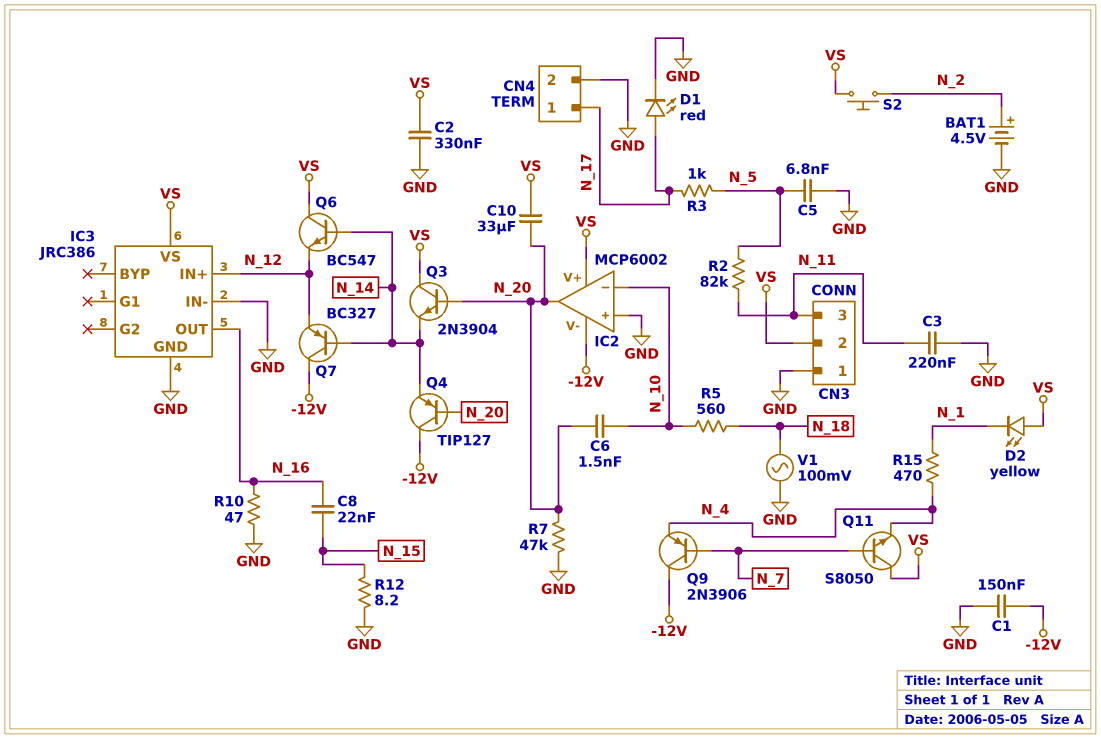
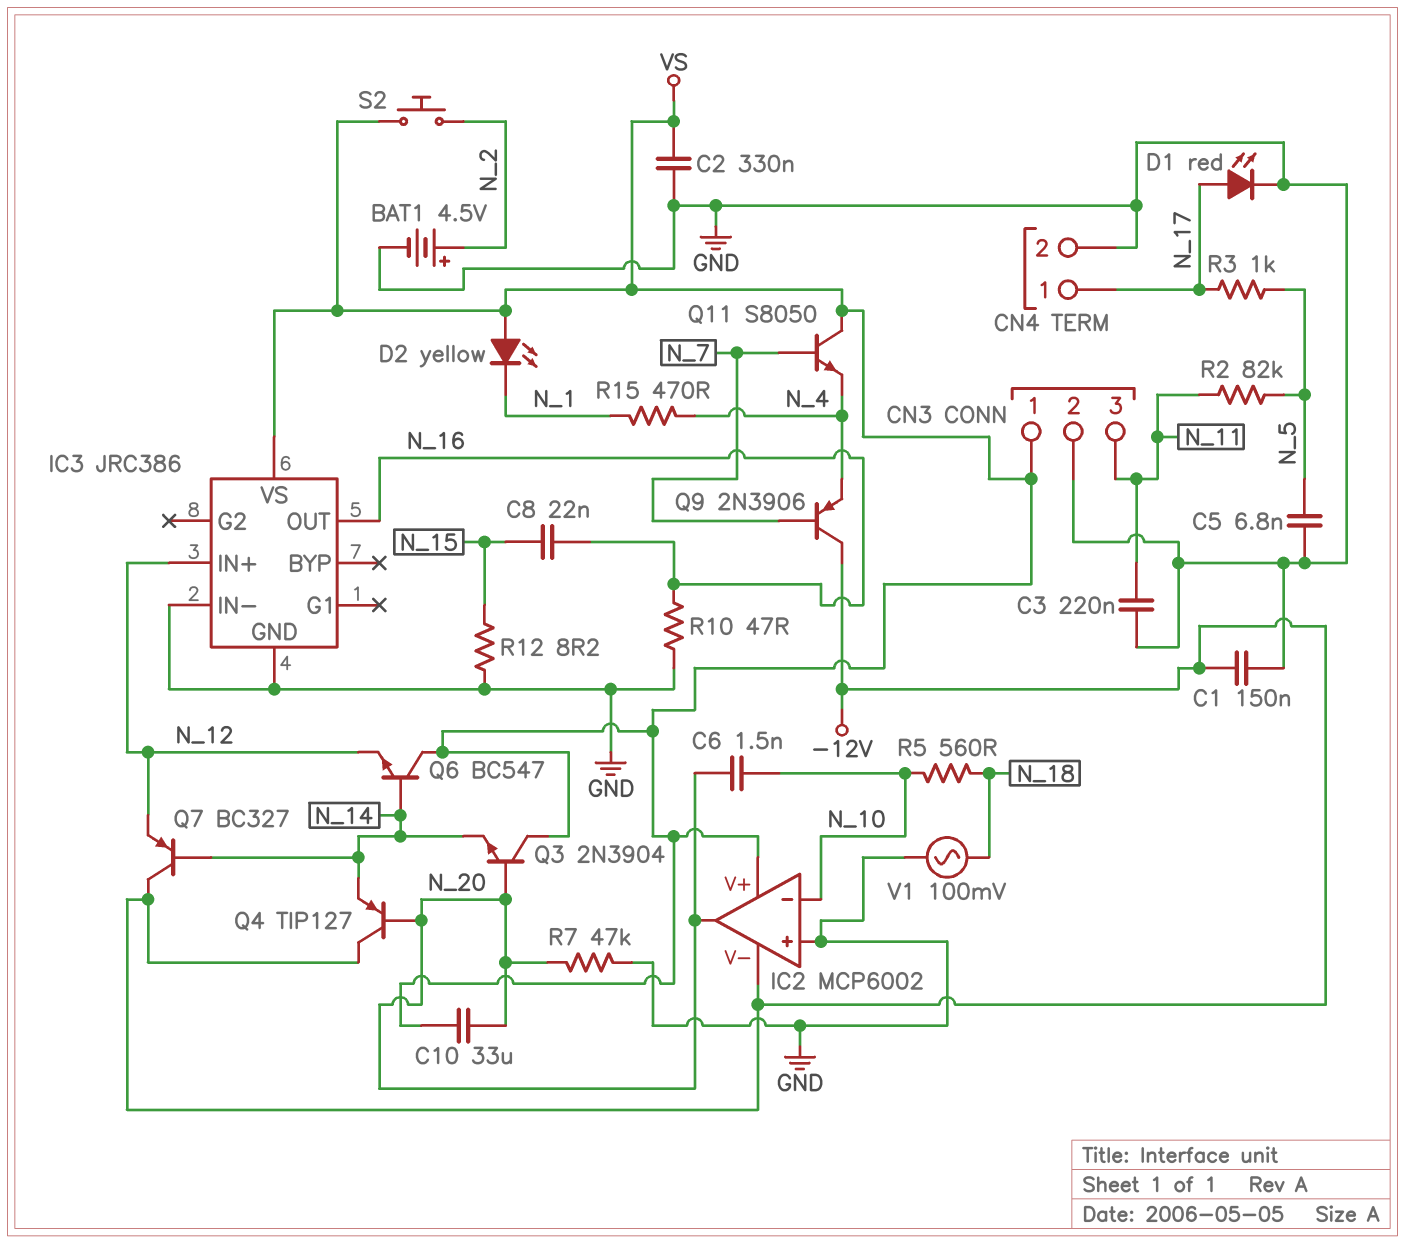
CN3 pin 1: GND -> VS
CN3 pin 2: VS -> GND

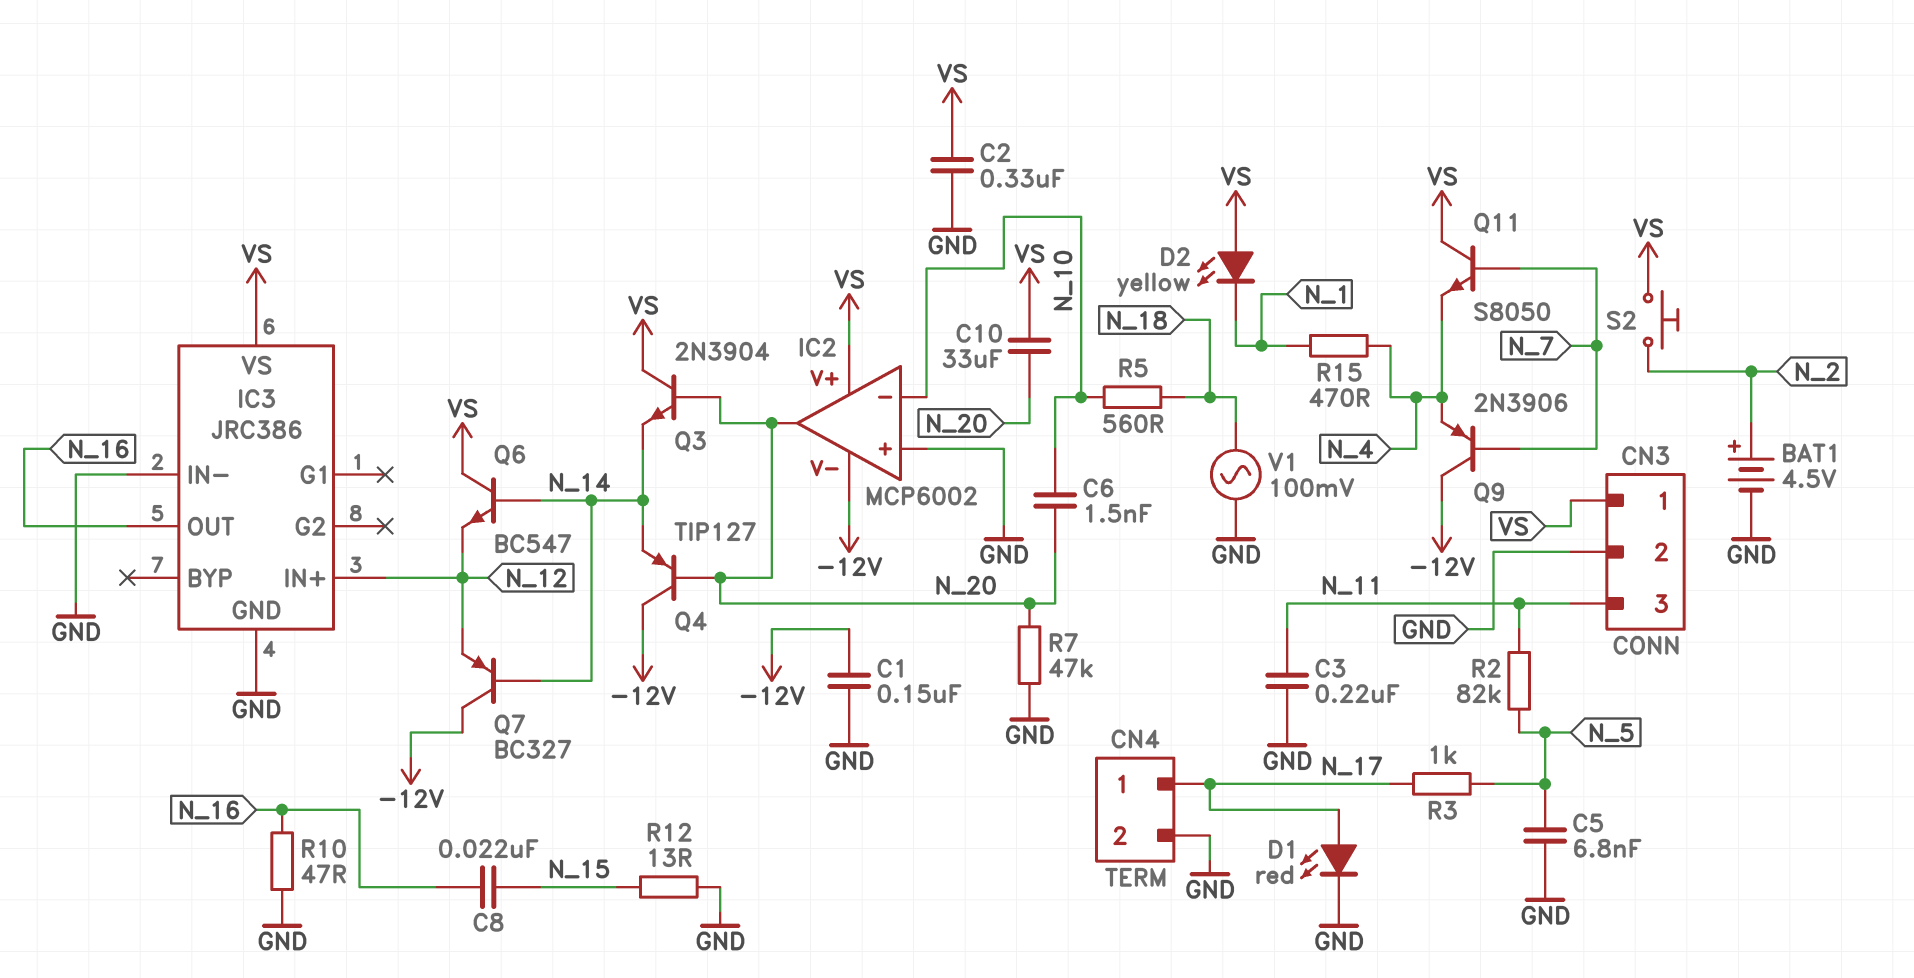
R12: 8.2 (GND, N_15) -> 13 (GND, N_15)

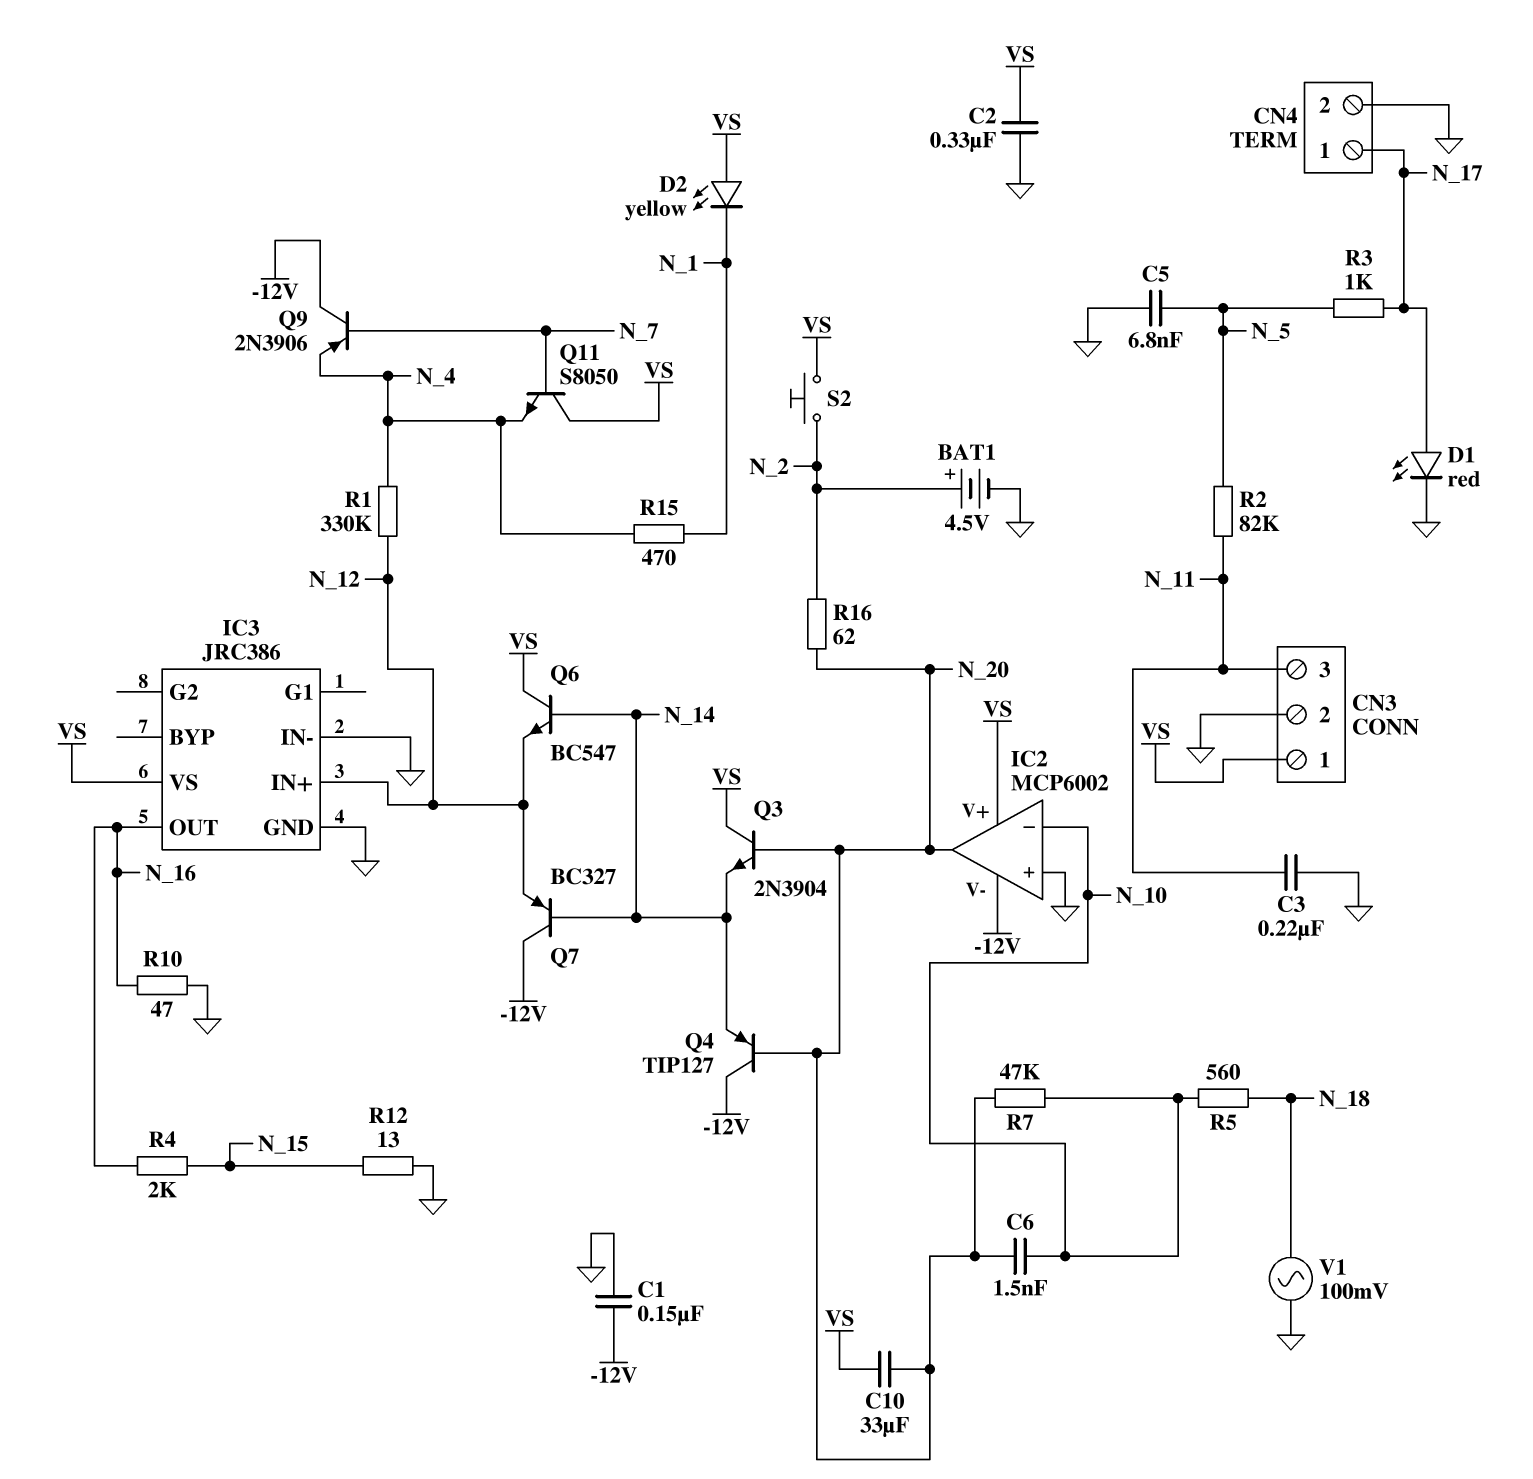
C8: 22nF (N_15, N_16) -> none
R1: none -> 330k (N_4, N_12)
R4: none -> 2k (N_15, N_16)
R7: 47k (GND, N_20) -> 47k (N_10, N_20)
R16: none -> 62 (N_2, N_20)

